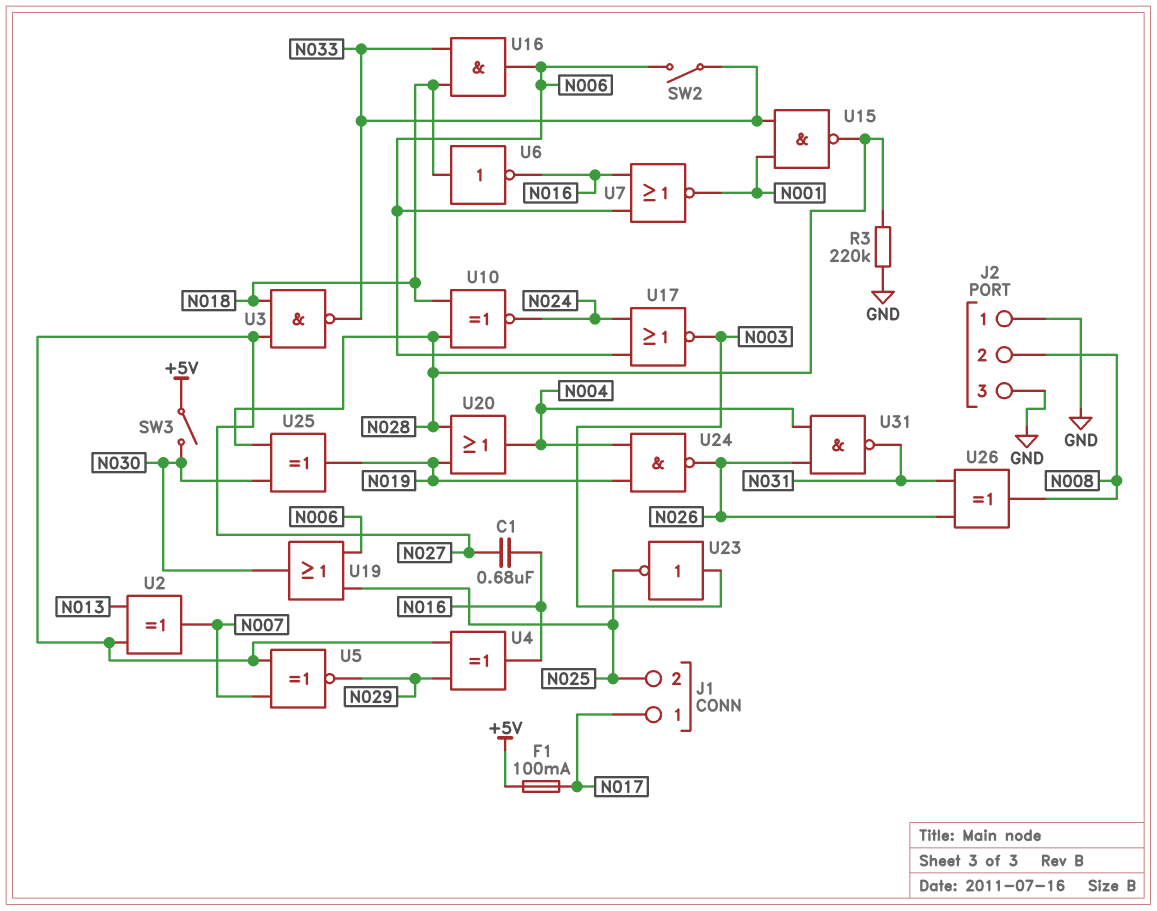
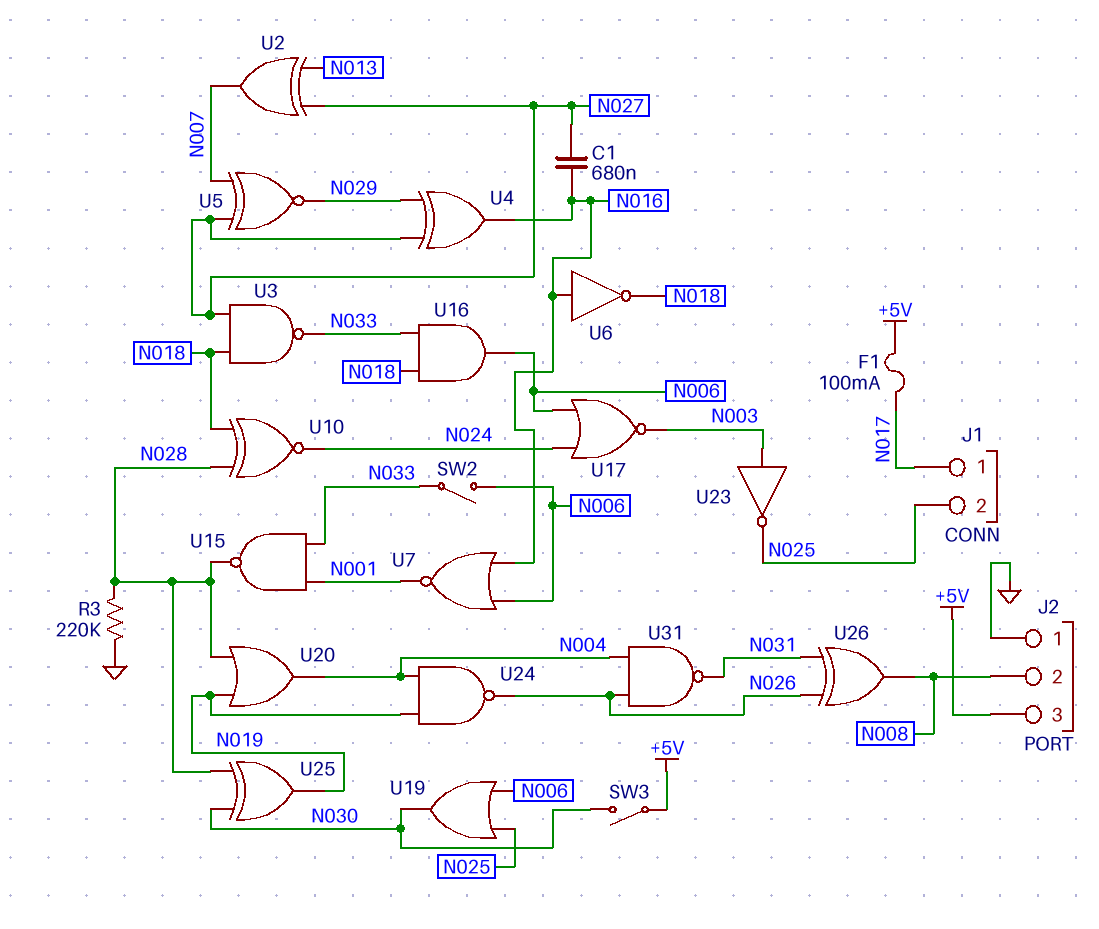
J2 pin 3: GND -> +5V
U6: NOT (in N018, out N016) -> NOT (in N016, out N018)

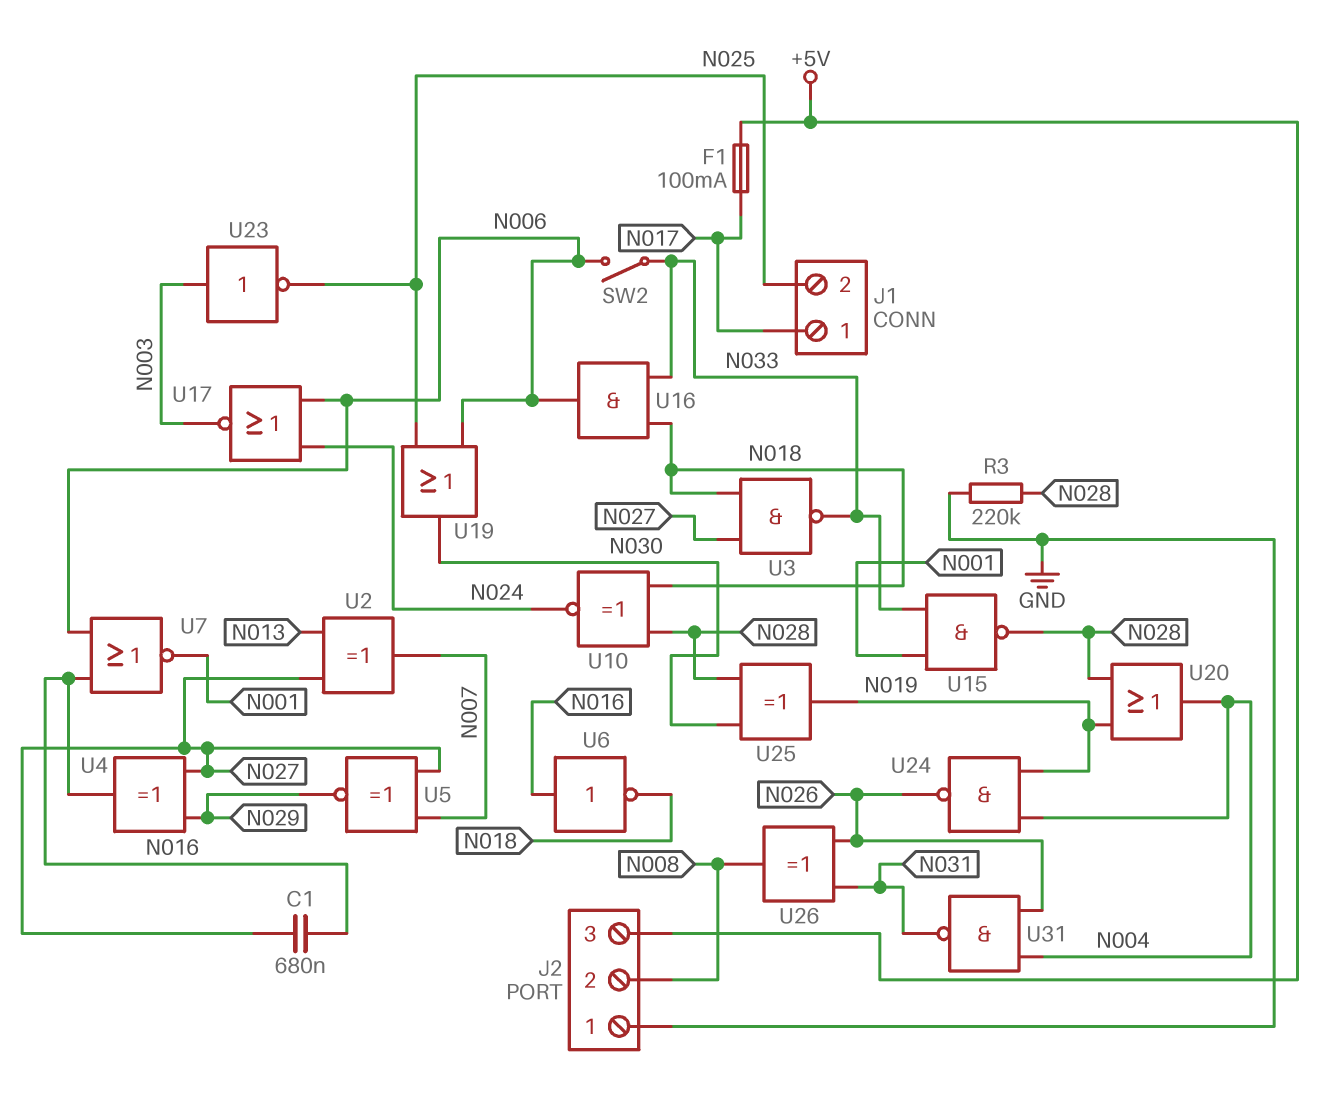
SW3: switch (+5V, N030) -> none

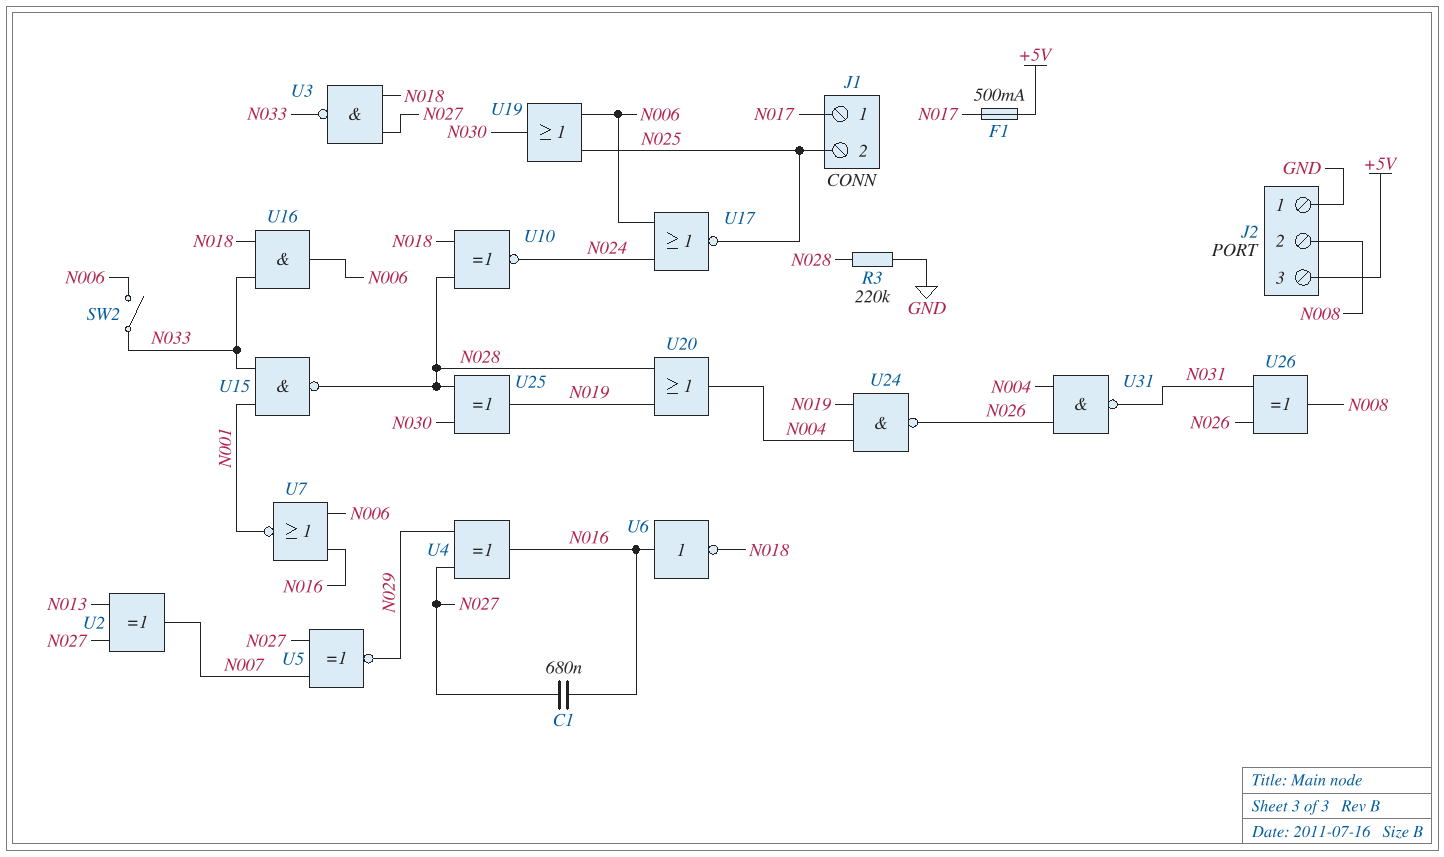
F1: 100mA (+5V, N017) -> 500mA (+5V, N017)
U17: NOR (in N006, in N024, out N003) -> NOR (in N006, in N024, out N025)
U23: NOT (in N003, out N025) -> none

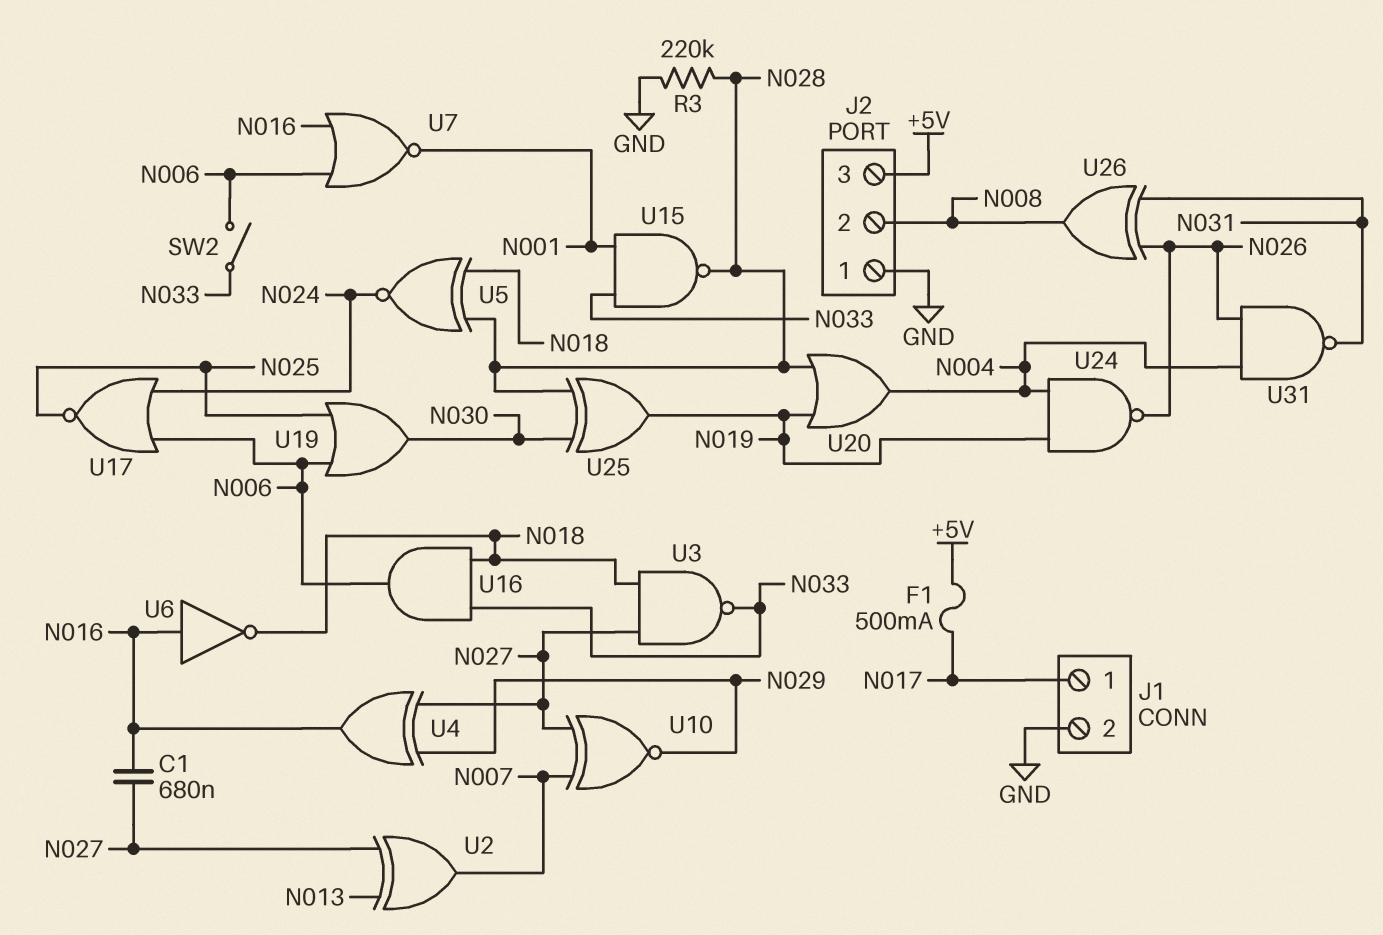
J1 pin 2: N025 -> GND
U5: XNOR (in N007, in N027, out N029) -> XNOR (in N018, in N028, out N024)
U10: XNOR (in N018, in N028, out N024) -> XNOR (in N007, in N027, out N029)

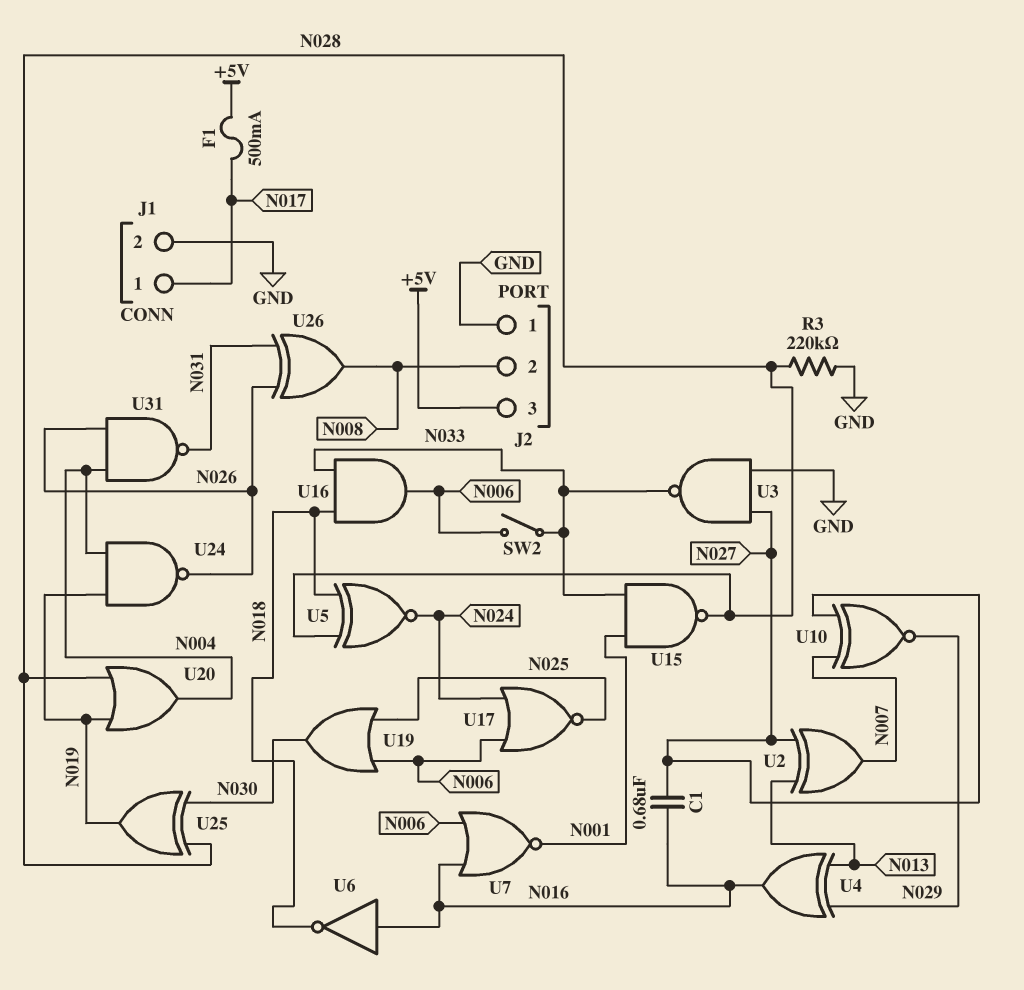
U3: NAND (in N018, in N027, out N033) -> NAND (in GND, in N027, out N033)
U4: XOR (in N027, in N029, out N016) -> XOR (in N013, in N029, out N016)

